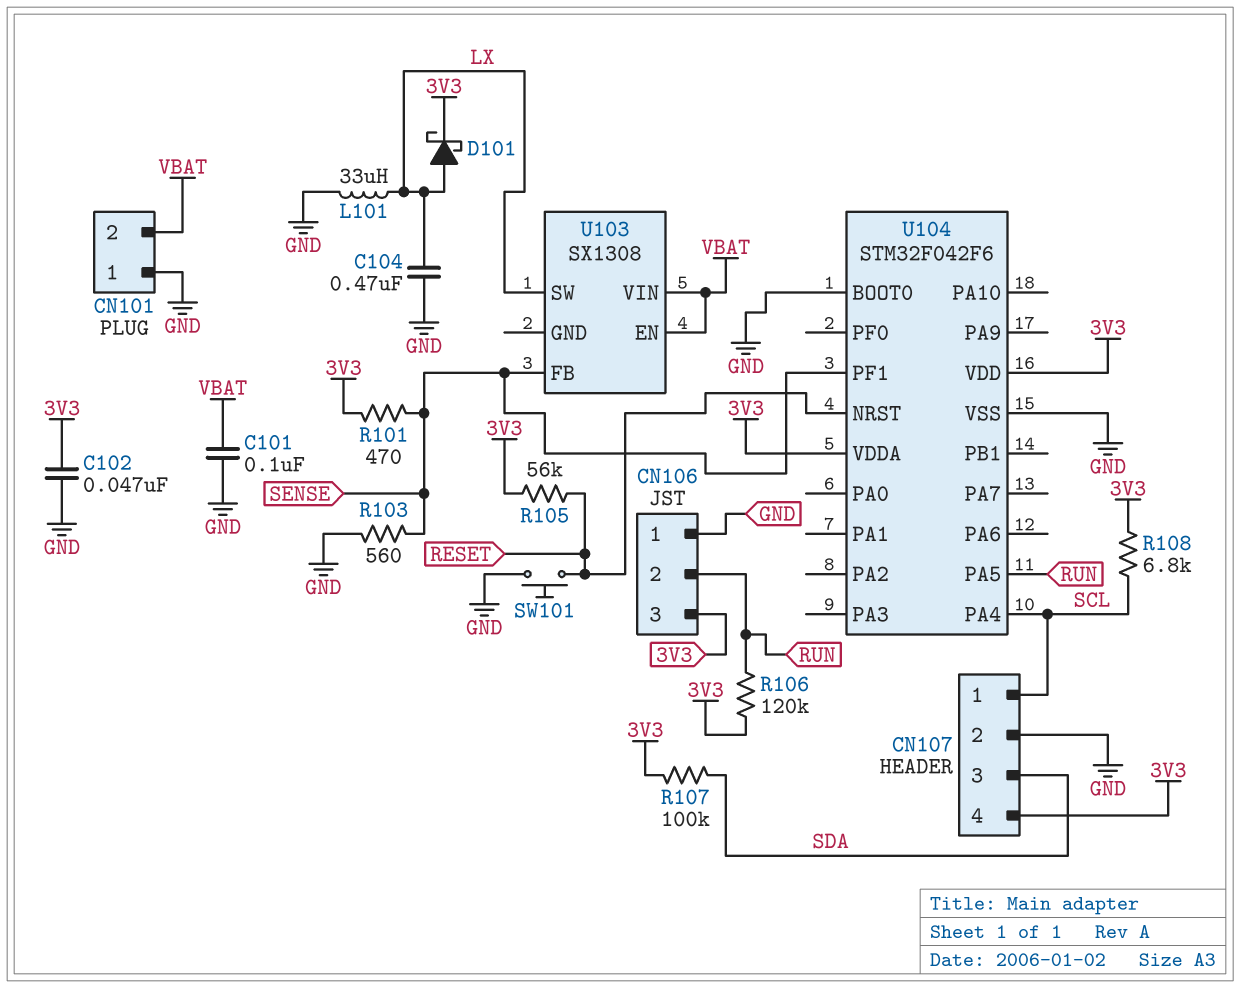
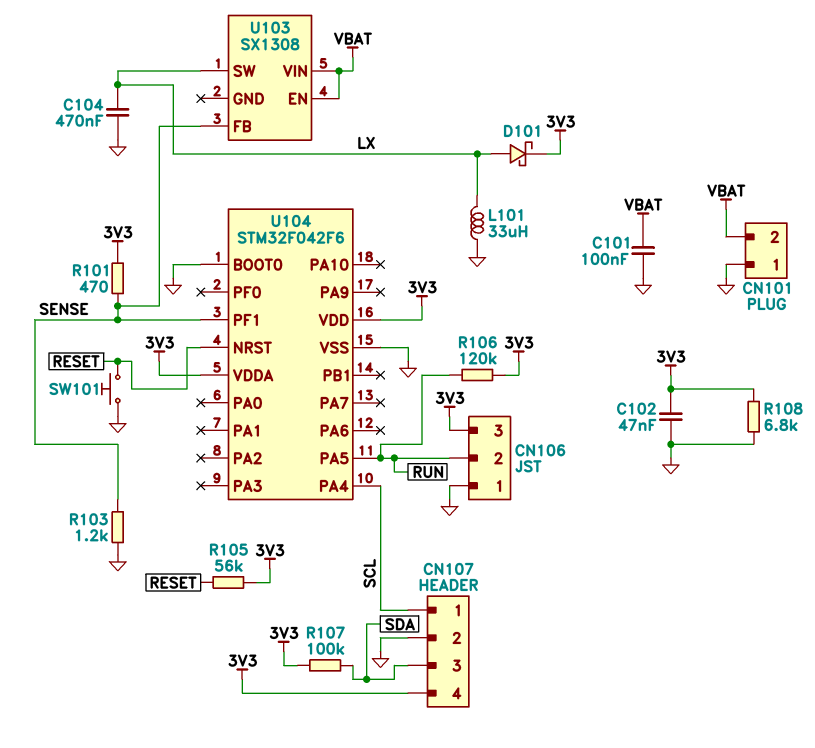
R103: 560 (GND, SENSE) -> 1.2k (GND, SENSE)
R108: 6.8k (3V3, SCL) -> 6.8k (3V3, GND)

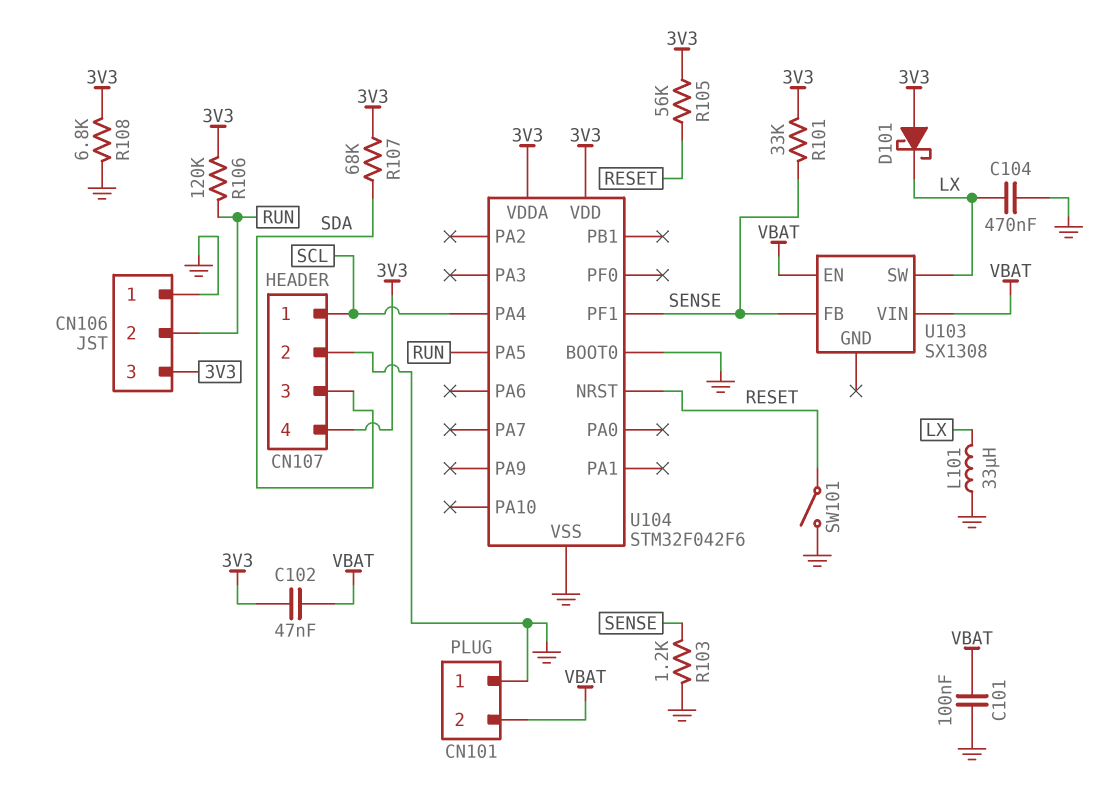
C102: 47nF (3V3, GND) -> 47nF (3V3, VBAT)
D101: schottky (A LX, K 3V3) -> schottky (A 3V3, K LX)
R101: 470 (3V3, SENSE) -> 33k (3V3, SENSE)
R107: 100k (3V3, SDA) -> 68k (3V3, SDA)
SW101: button (GND, RESET) -> switch (GND, RESET)

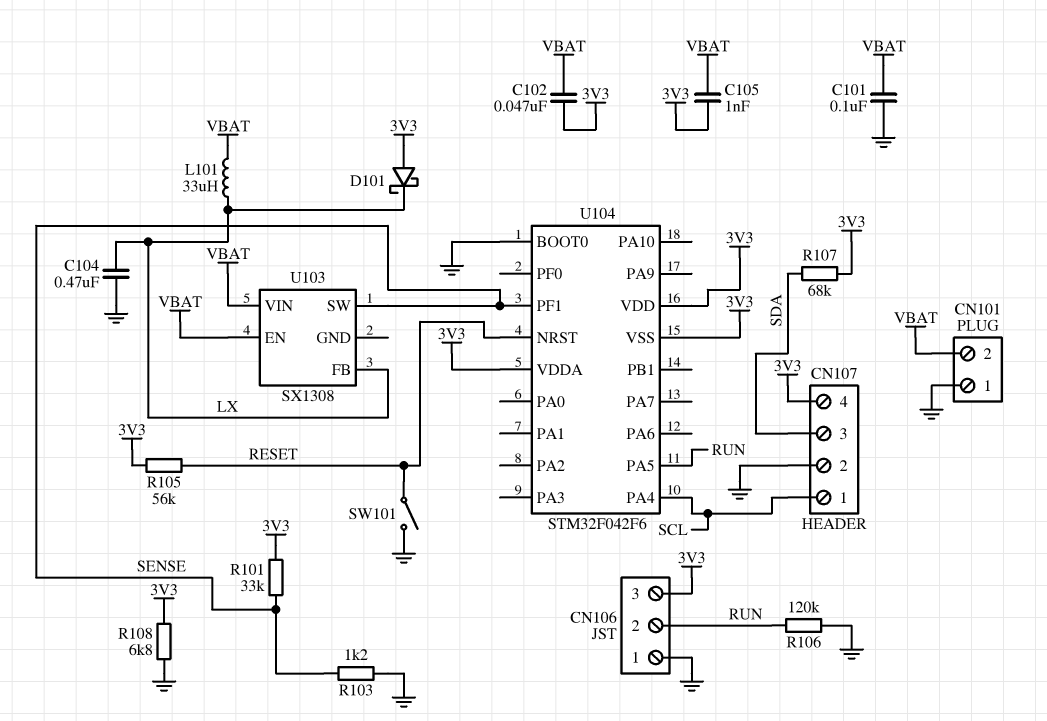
C105: none -> 1nF (3V3, VBAT)
L101: 33uH (GND, LX) -> 33uH (LX, VBAT)
R106: 120k (3V3, RUN) -> 120k (GND, RUN)
U103 pin FB: SENSE -> LX
U103 pin SW: LX -> SENSE
U104 pin VSS: GND -> 3V3

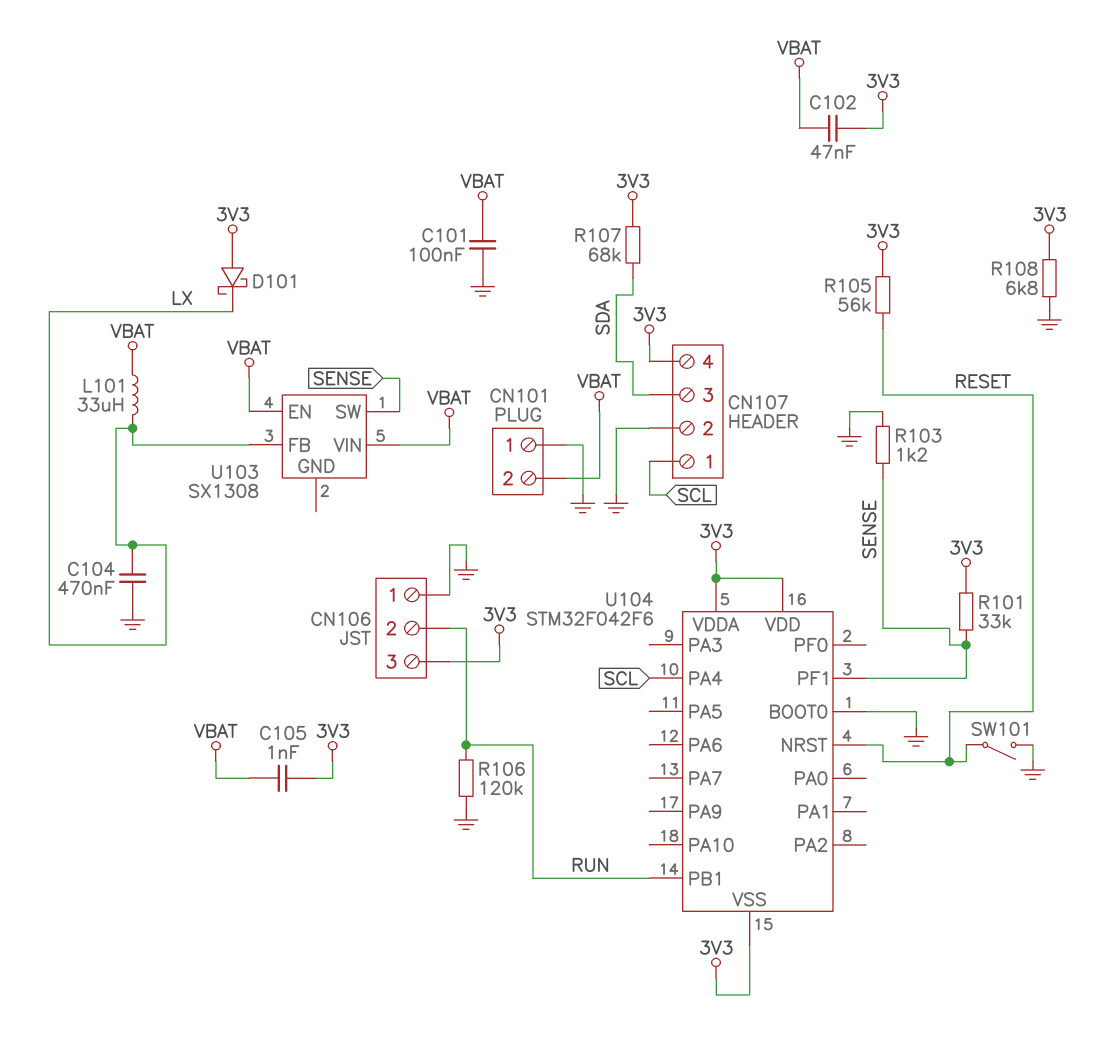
U104 pin PA5: RUN -> none
U104 pin PB1: none -> RUN

